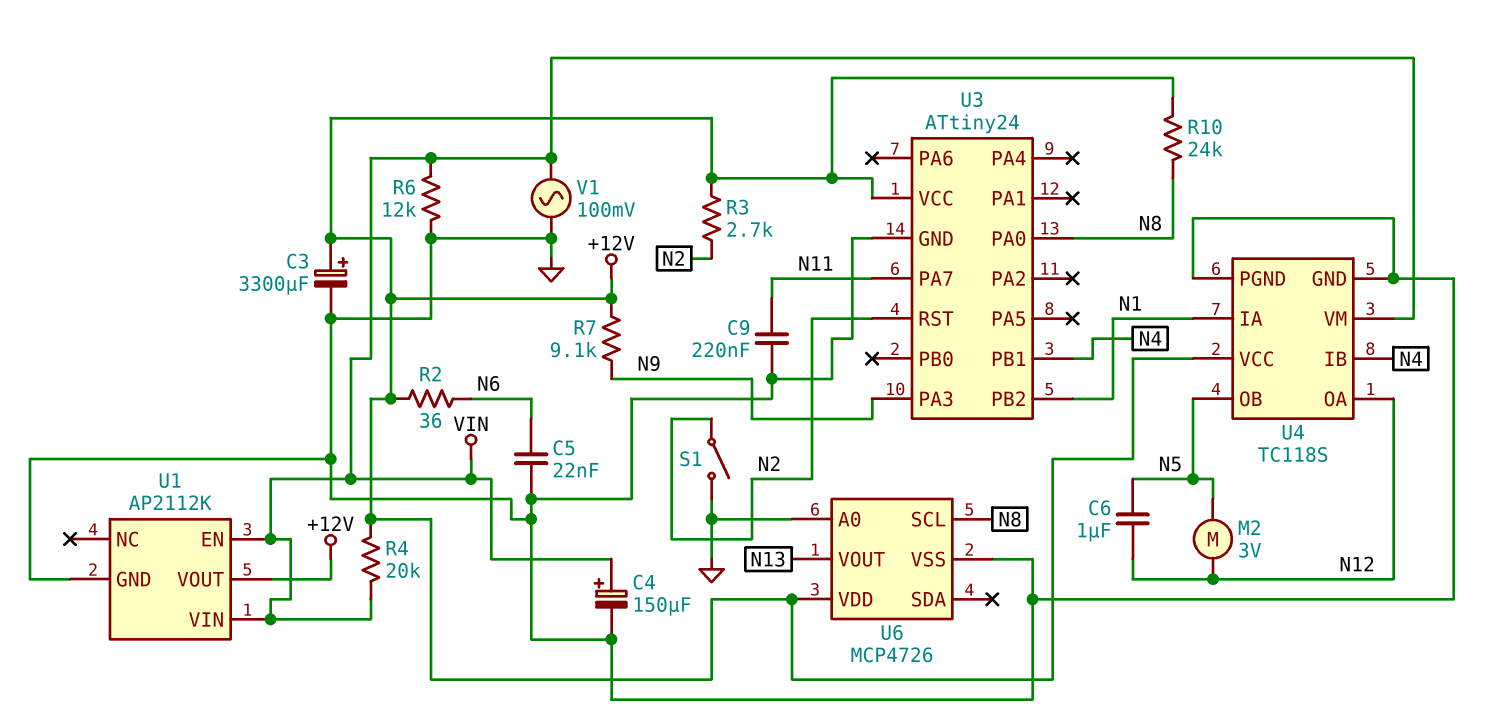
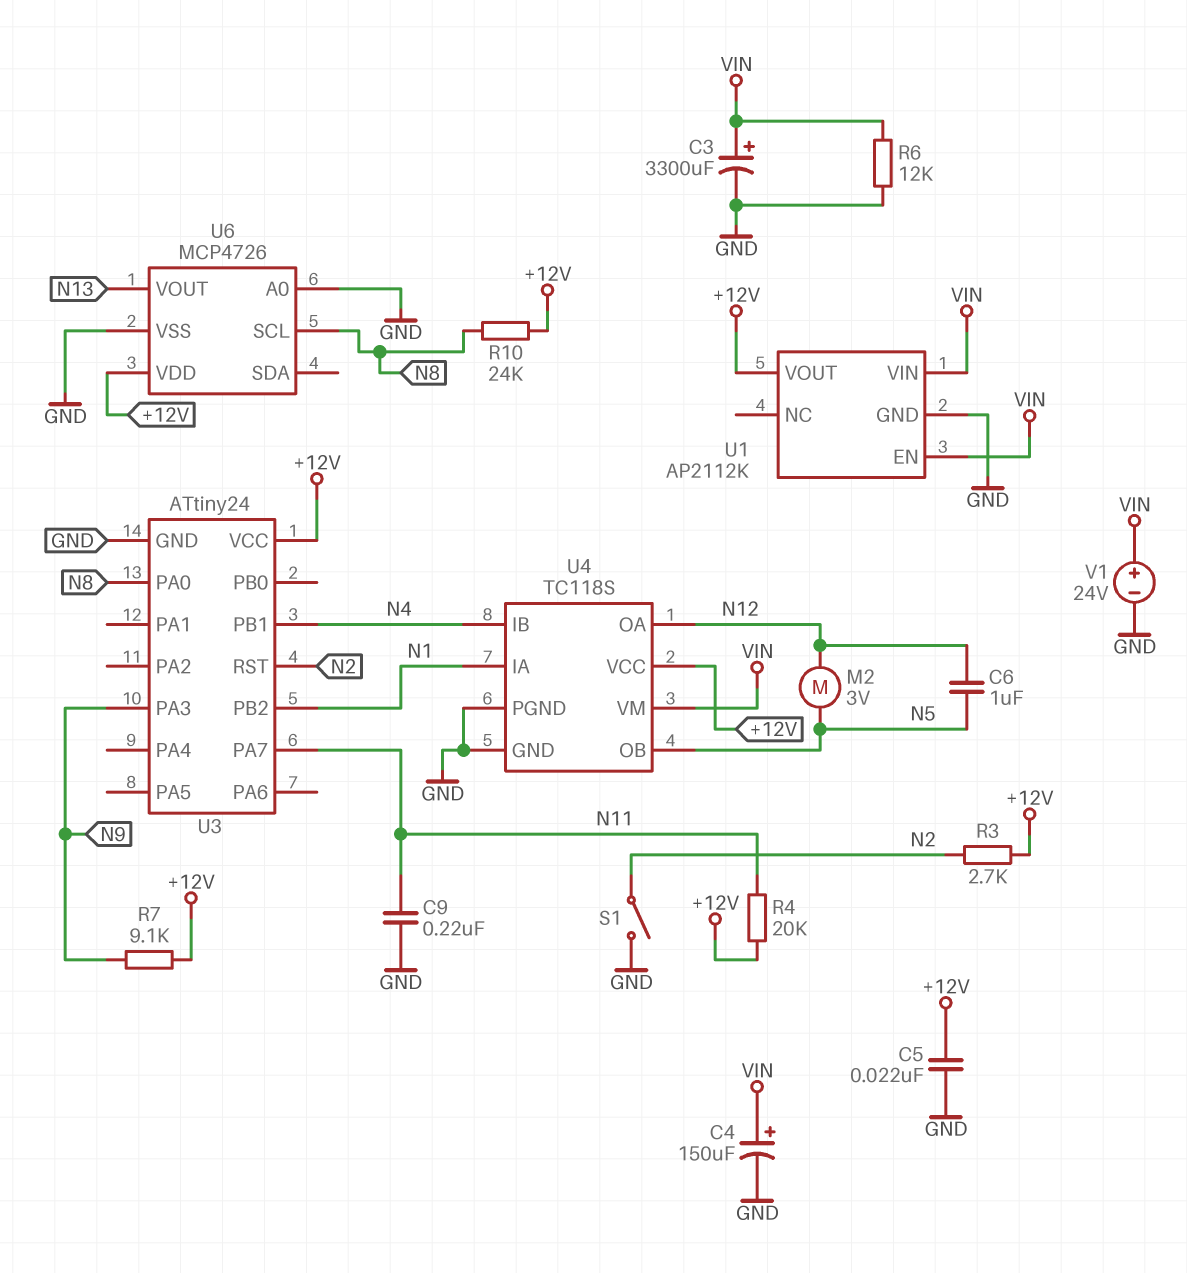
C3: 3300uF (plus +12V, minus GND) -> 3300uF (plus VIN, minus GND)
C5: 22nF (GND, N6) -> 22nF (+12V, GND)
R2: 36 (+12V, N6) -> none
R4: 20k (+12V, VIN) -> 20k (+12V, N11)
V1: AC 100mV (GND, VIN) -> 24V (plus VIN, minus GND)

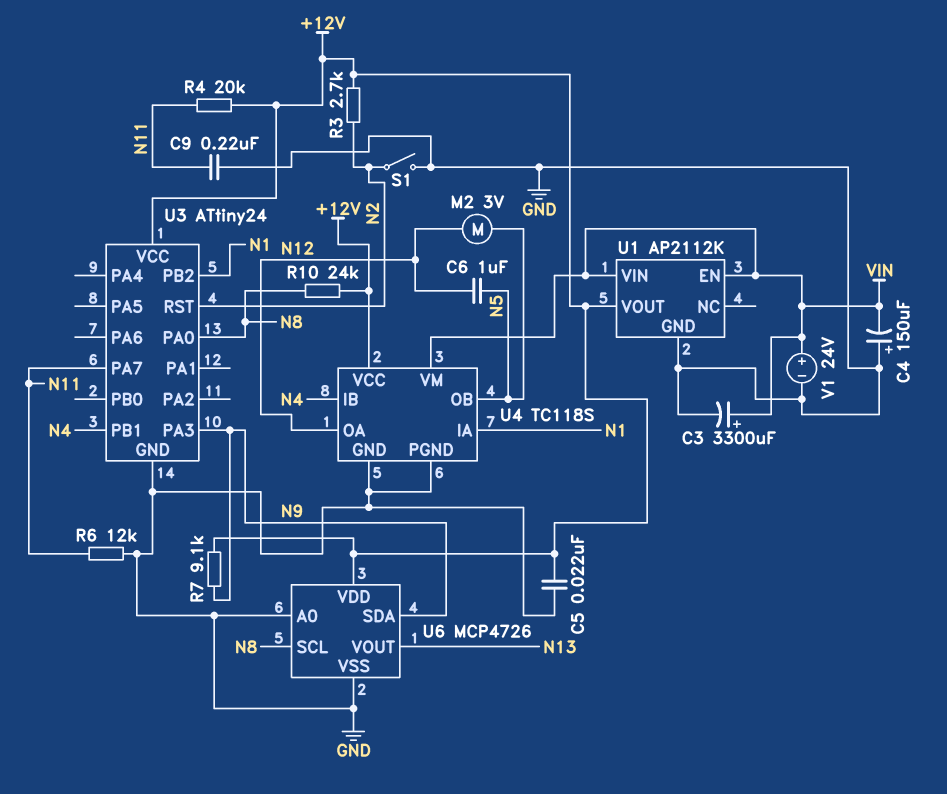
C4: 150uF (plus VIN, minus GND) -> 150uF (plus GND, minus VIN)
R6: 12k (GND, VIN) -> 12k (GND, N11)
U6 pin SDA: none -> N9

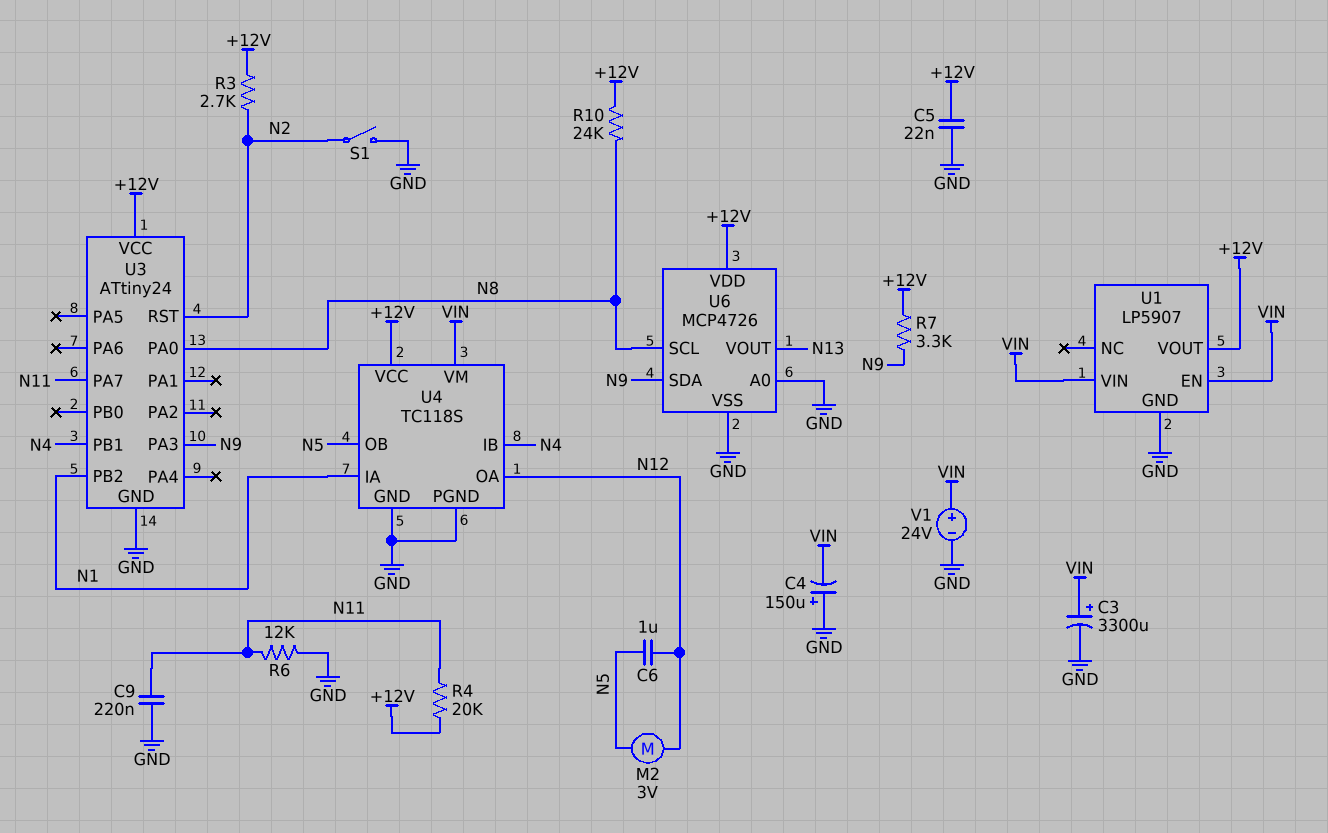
R7: 9.1k (+12V, N9) -> 3.3k (+12V, N9)
U1: AP2112K -> LP5907

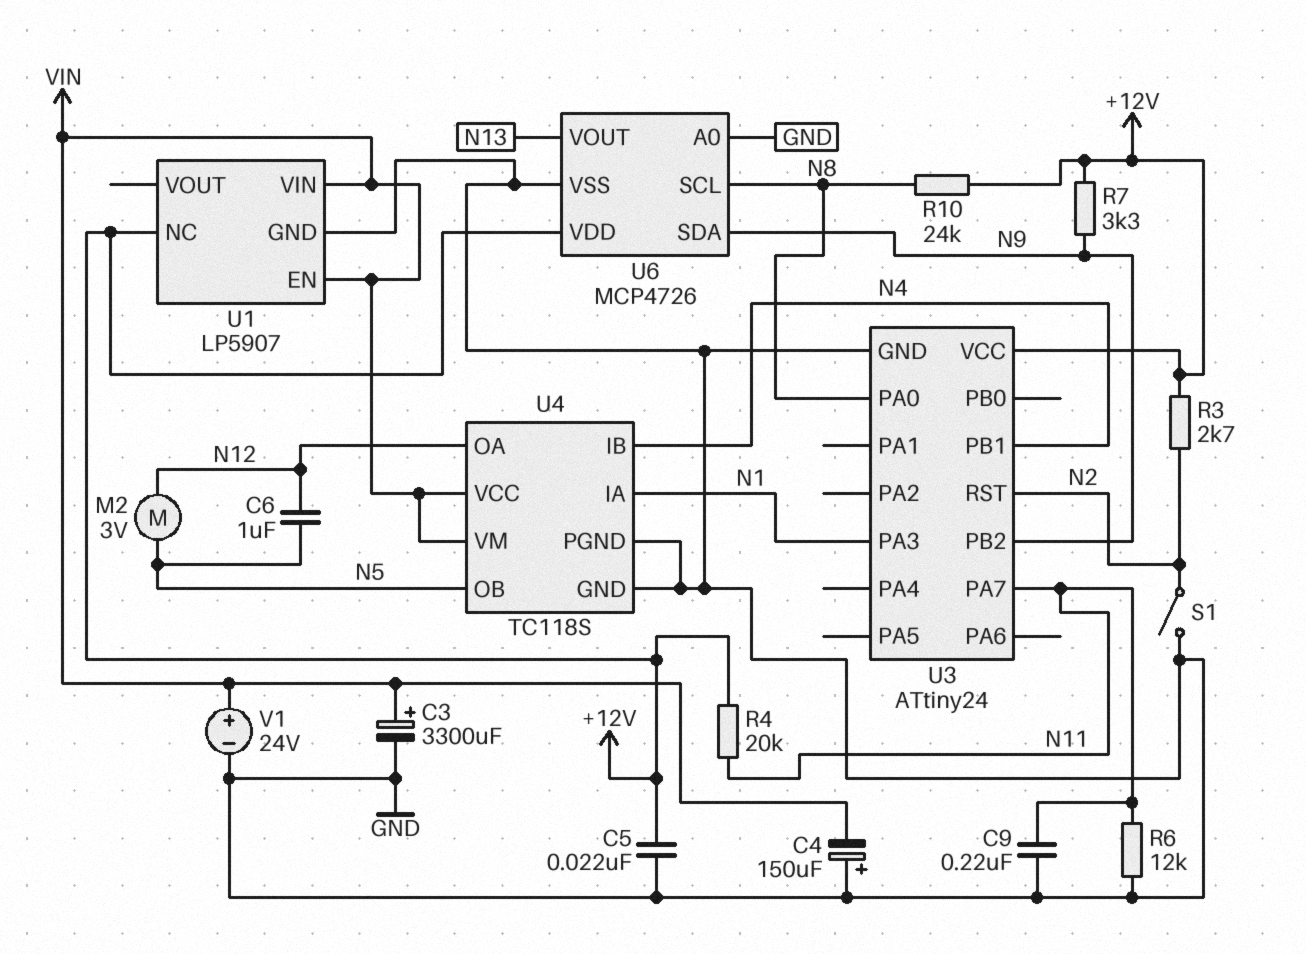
U1 pin NC: none -> +12V
U1 pin VOUT: +12V -> none
U3 pin PA3: N9 -> N1
U3 pin PB2: N1 -> N9
U4 pin VCC: +12V -> VIN

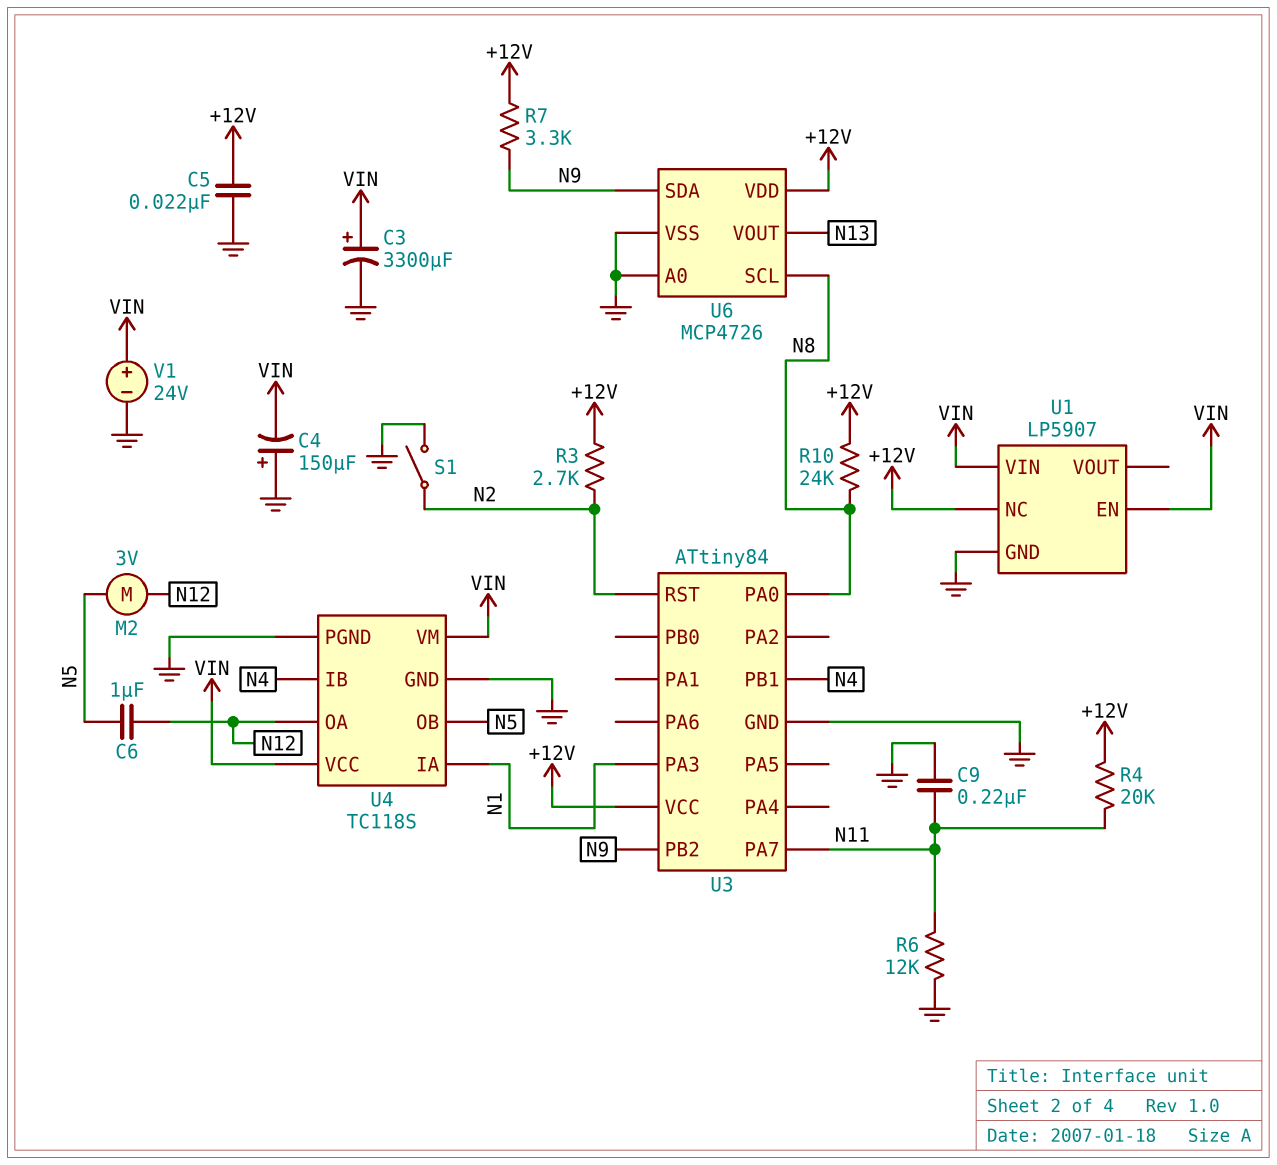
U3: ATtiny24 -> ATtiny84

